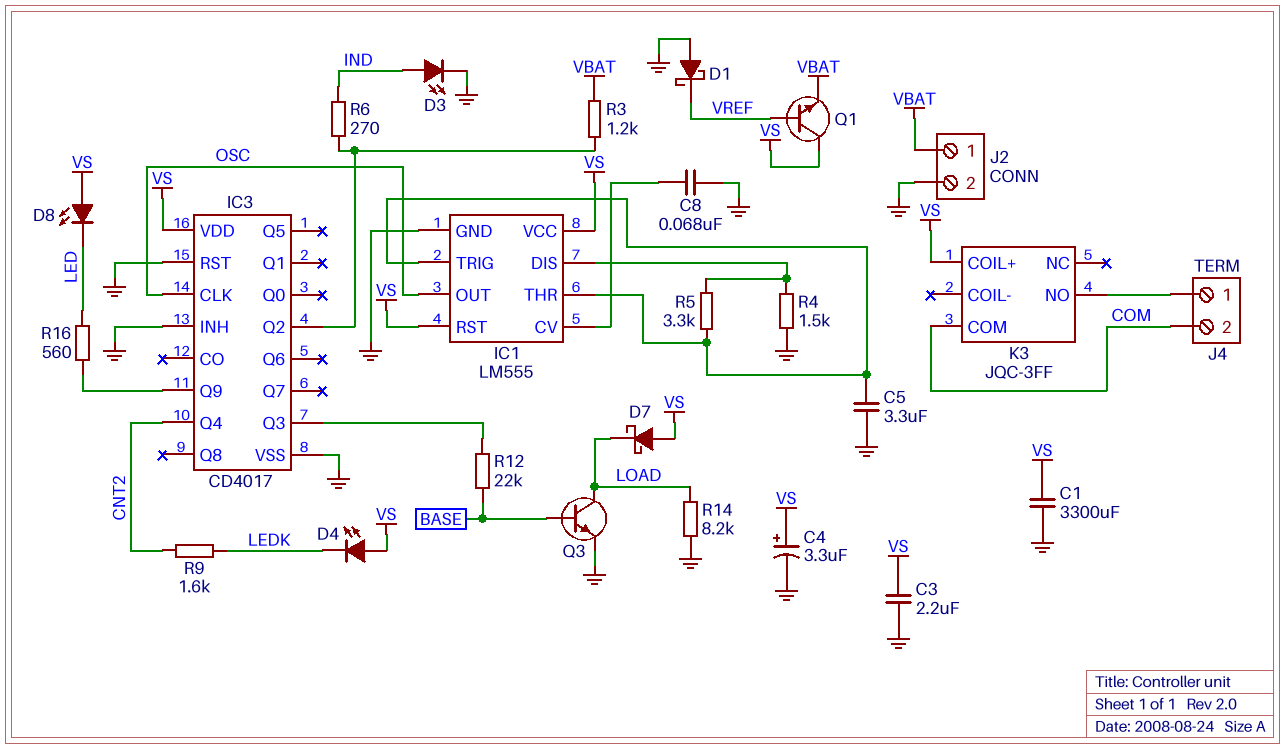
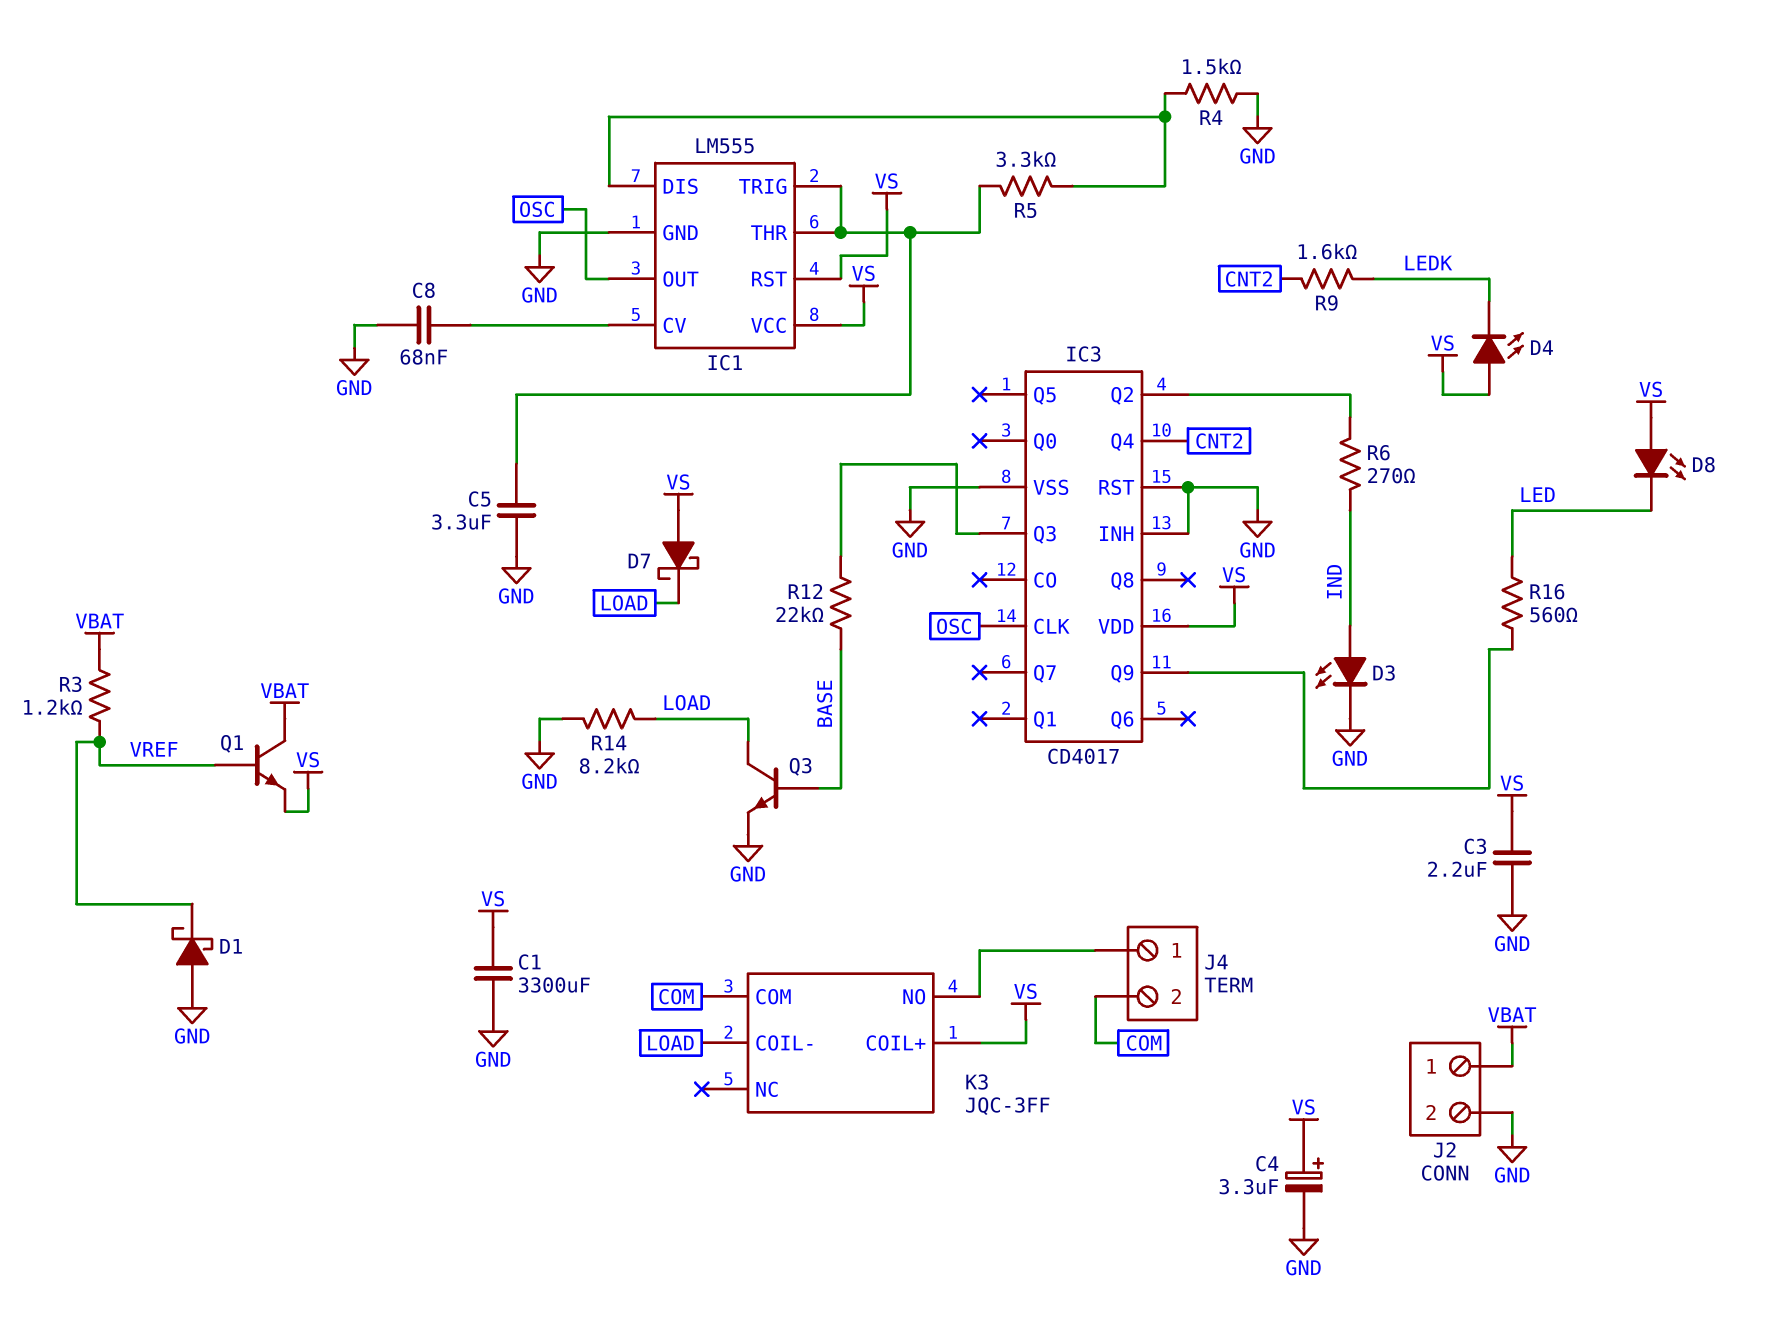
K3 pin COIL-: none -> LOAD
Q1: NPN (B VREF, C VS, E VBAT) -> NPN (B VREF, C VBAT, E VS)
R3: 1.2k (IC3/Q2, VBAT) -> 1.2k (VBAT, VREF)

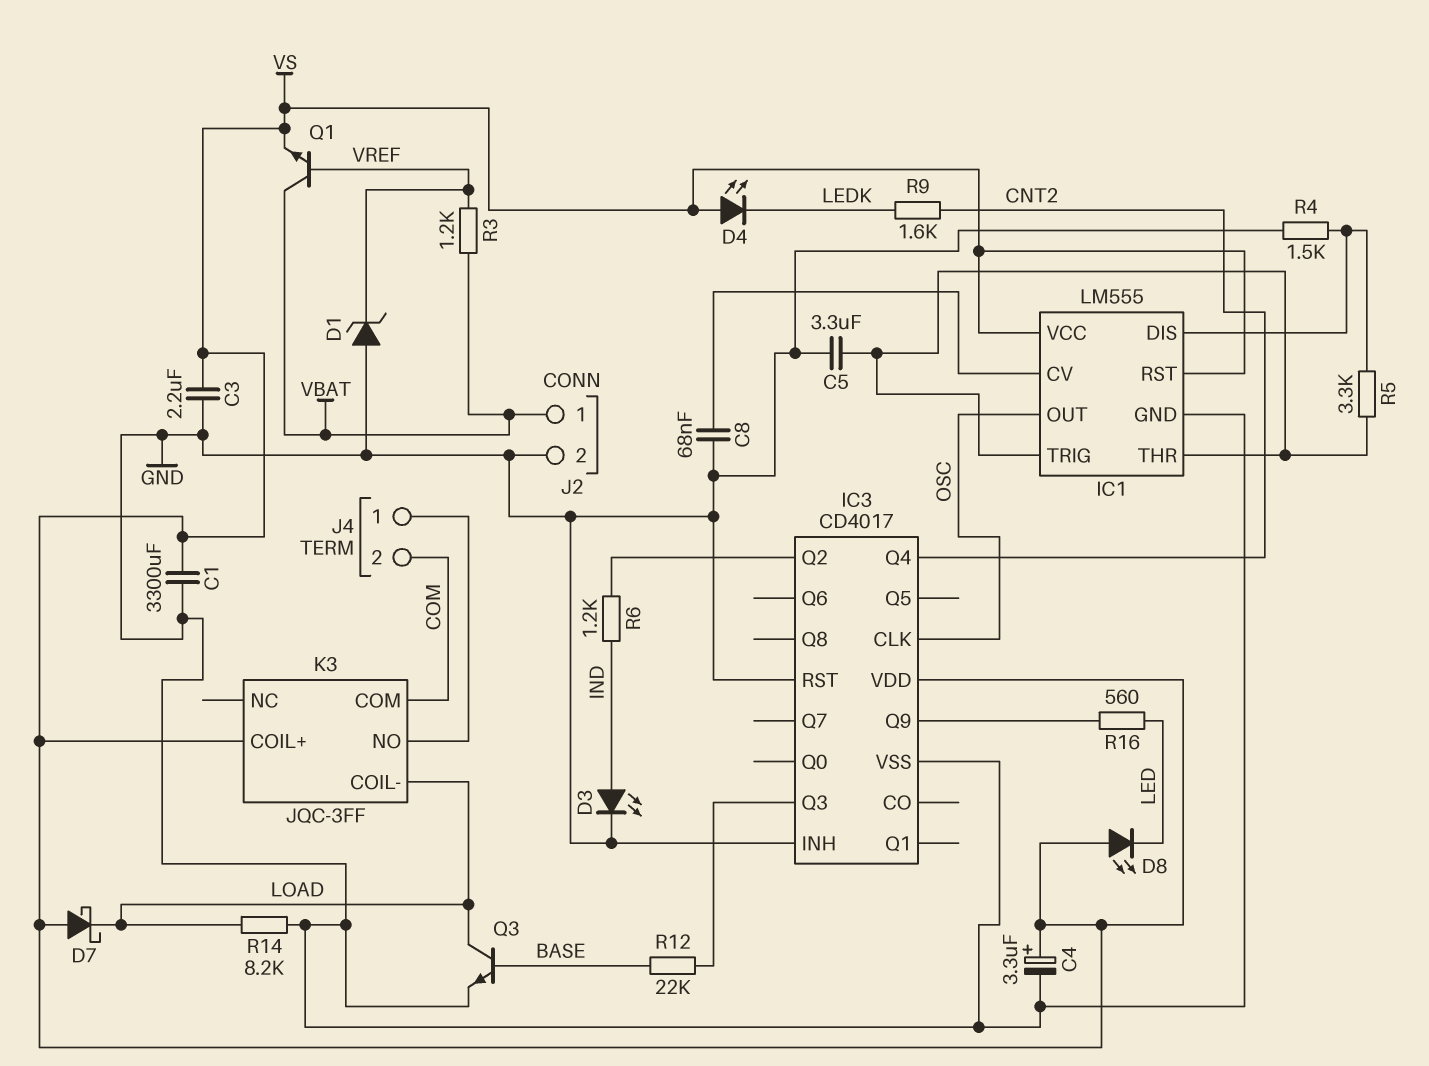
D1: schottky (A GND, K VREF) -> zener (A GND, K VREF)
R6: 270 (IC3/Q2, IND) -> 1.2k (IC3/Q2, IND)

